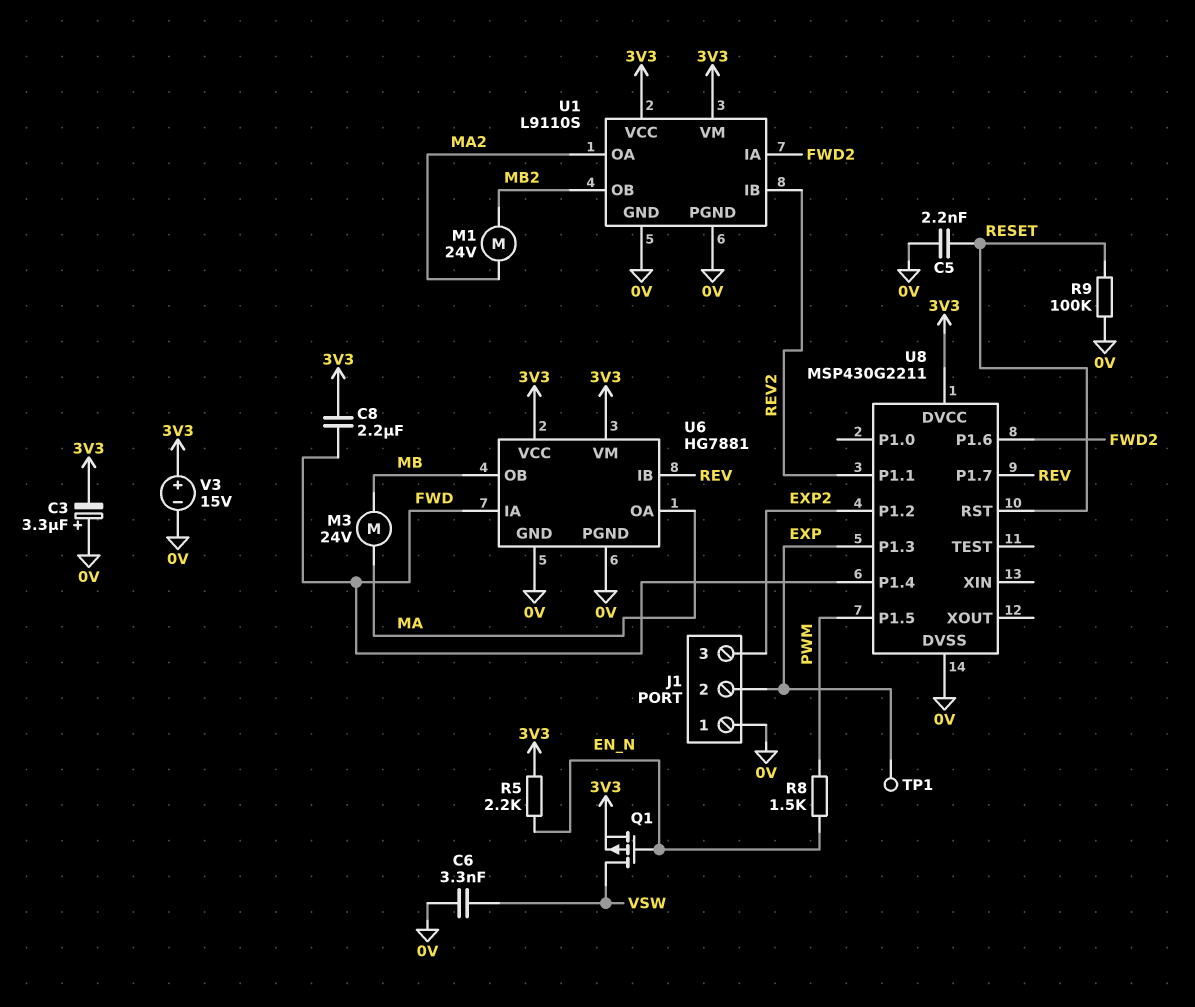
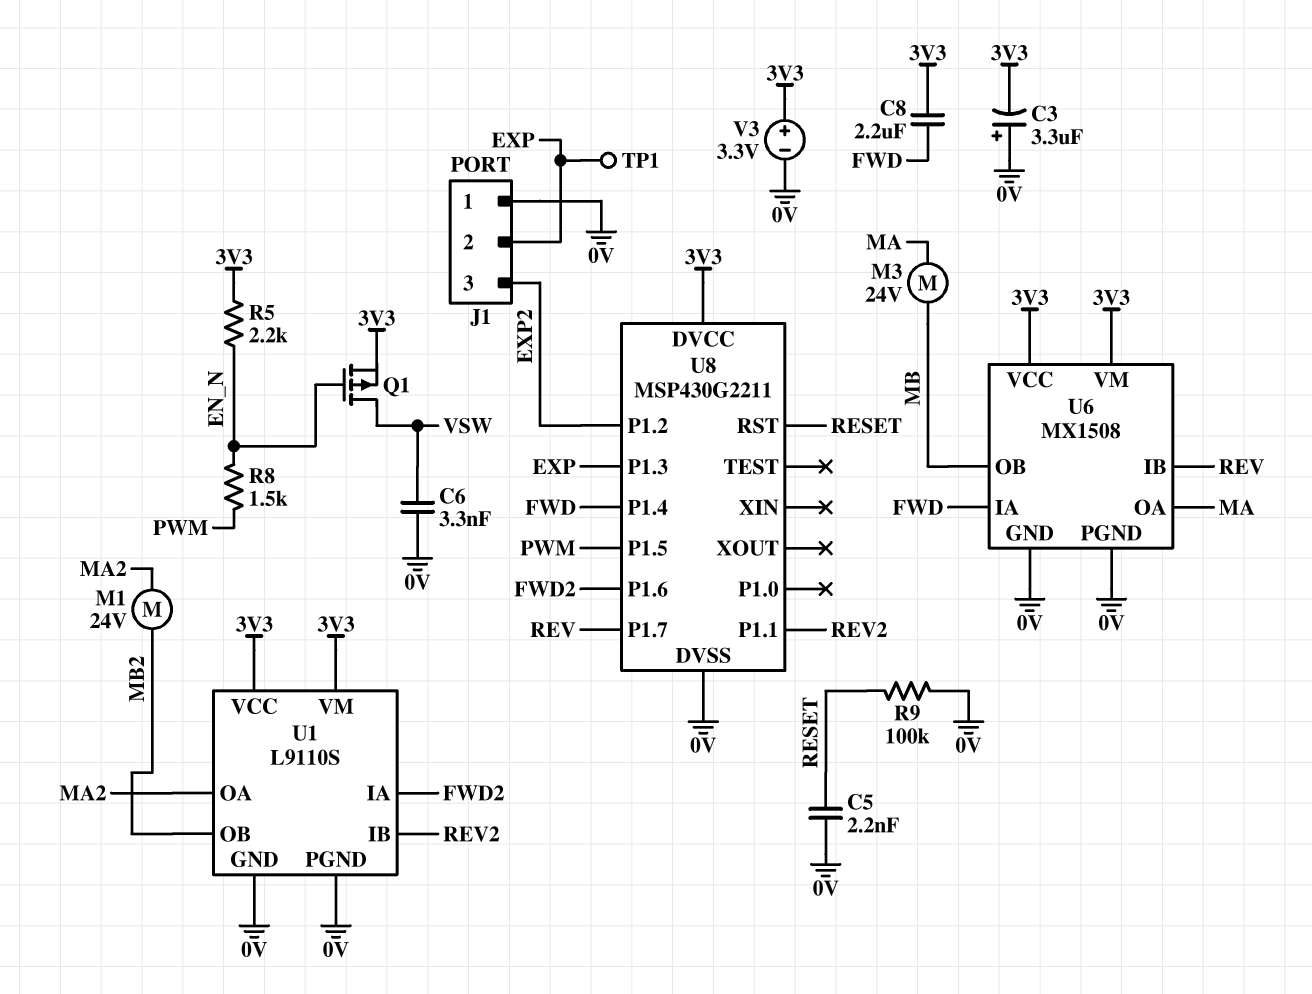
U6: HG7881 -> MX1508
V3: 15V (plus 3V3, minus 0V) -> 3.3V (plus 3V3, minus 0V)

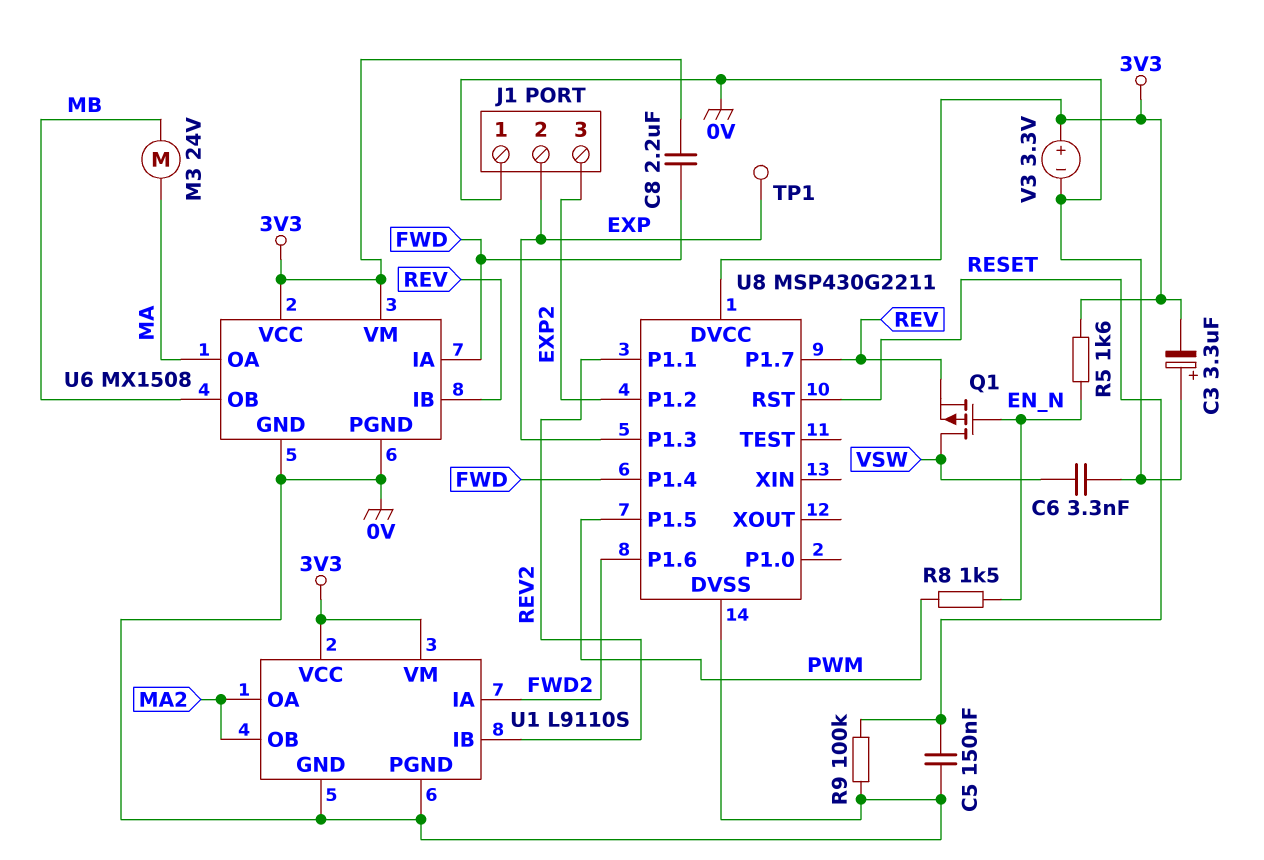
C5: 2.2nF (0V, RESET) -> 150nF (0V, RESET)
M1: motor 24V (MA2, MB2) -> none
Q1: PMOS (G EN_N, D VSW, S 3V3) -> PMOS (G EN_N, D VSW, S REV)
R5: 2.2k (3V3, EN_N) -> 1.6k (3V3, EN_N)
U1 pin OB: MB2 -> MA2

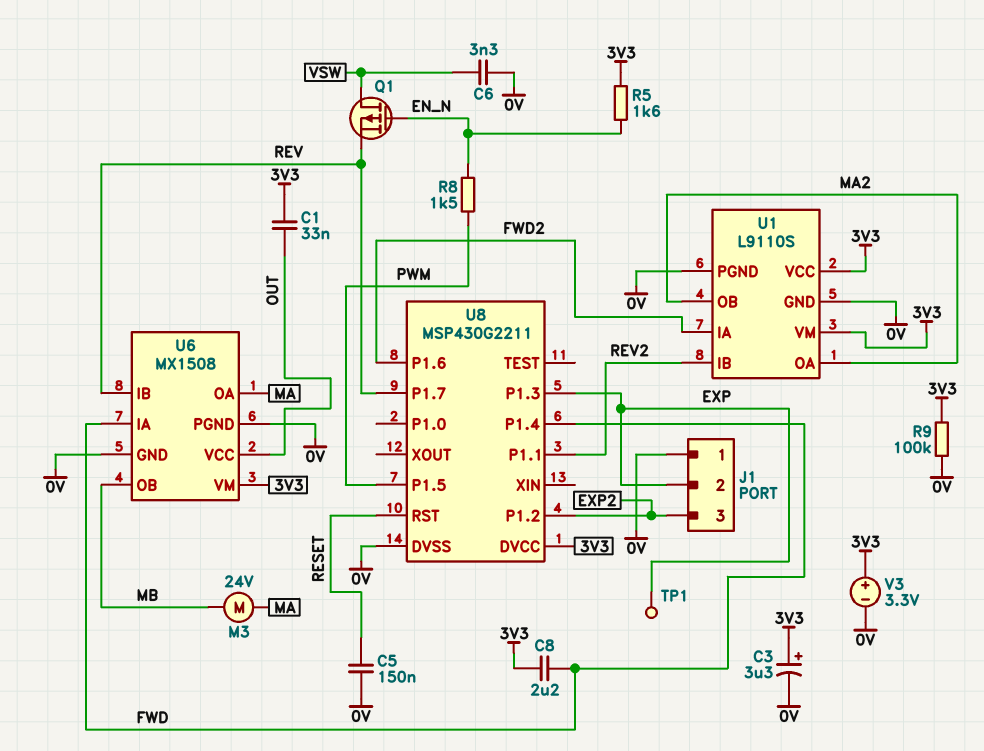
C1: none -> 33nF (3V3, OUT)
C3: 3.3uF (plus 0V, minus 3V3) -> 3.3uF (plus 3V3, minus 0V)
R9: 100k (0V, RESET) -> 100k (0V, 3V3)
U6 pin VCC: 3V3 -> OUT

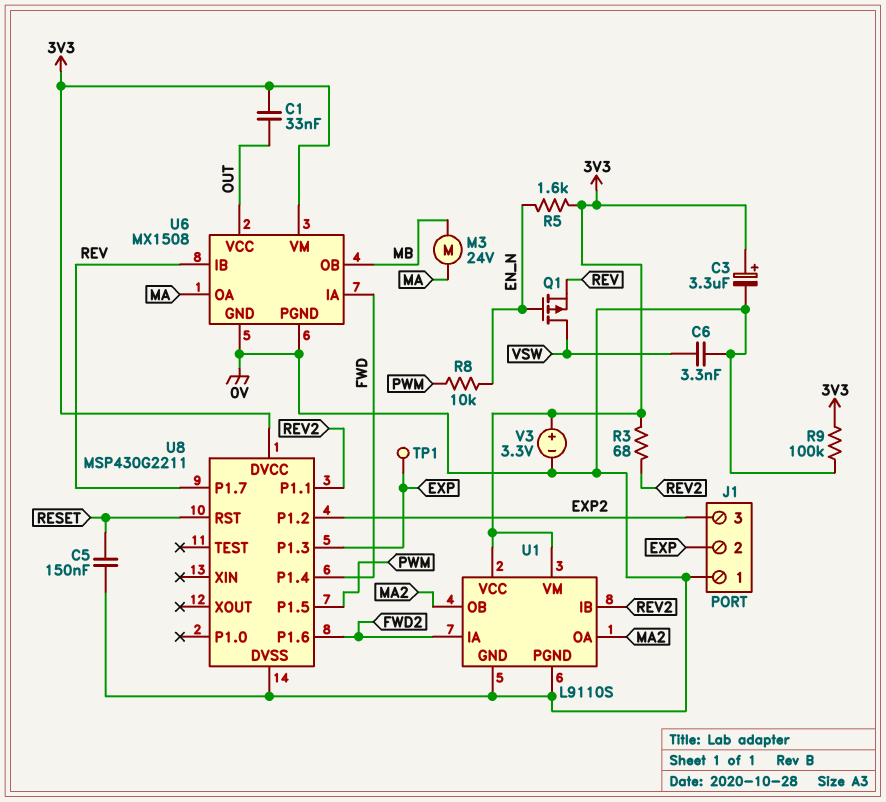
C8: 2.2uF (3V3, FWD) -> none
R3: none -> 68 (3V3, REV2)
R8: 1.5k (EN_N, PWM) -> 10k (EN_N, PWM)

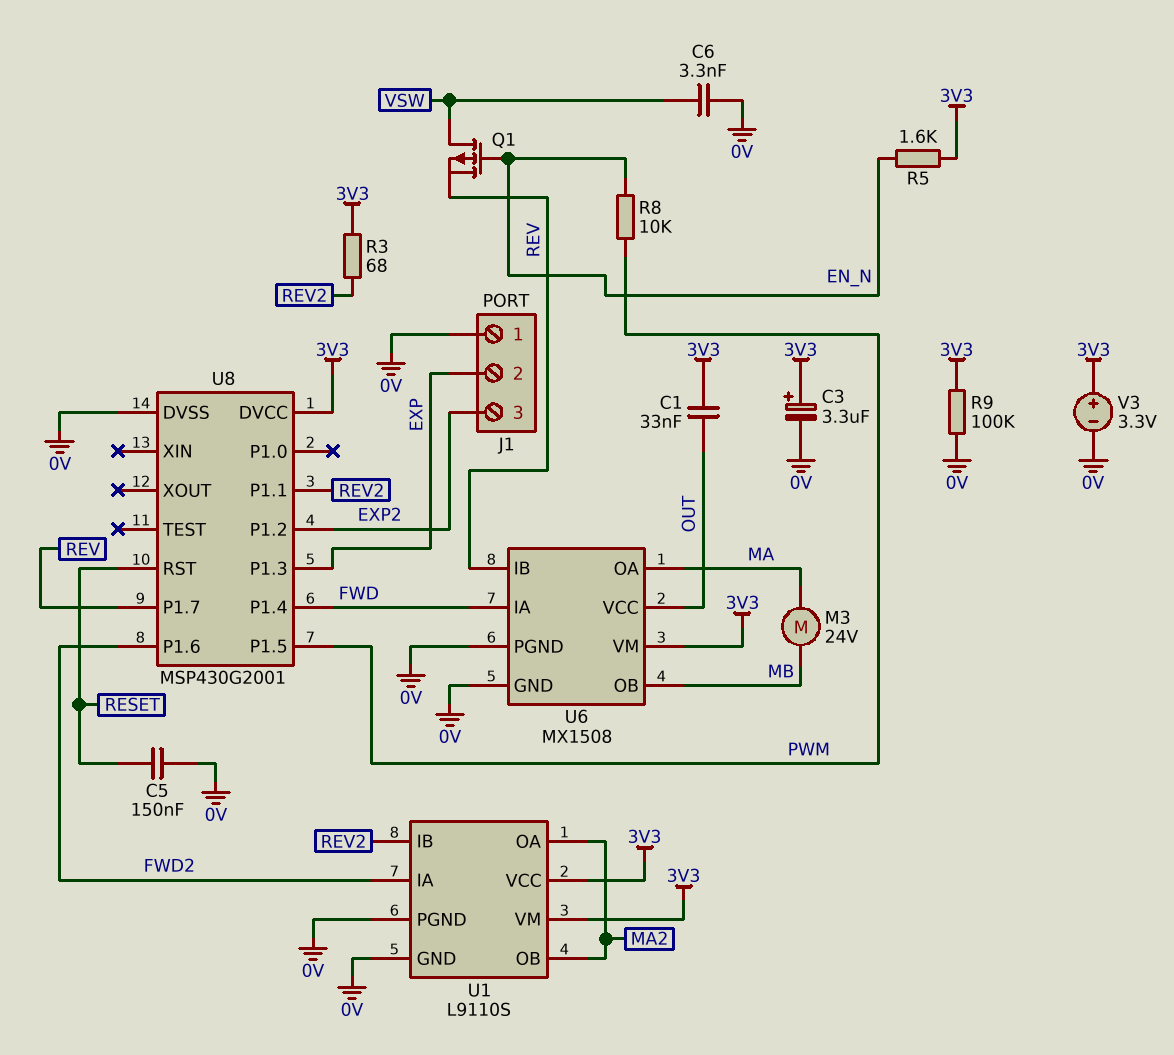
TP1: test point (EXP) -> none
U8: MSP430G2211 -> MSP430G2001

